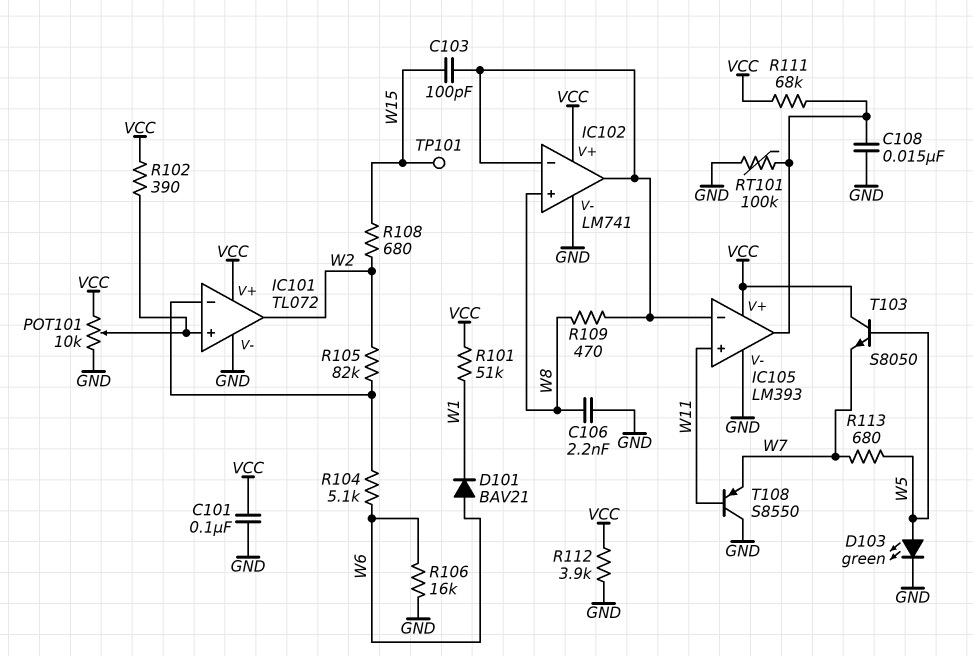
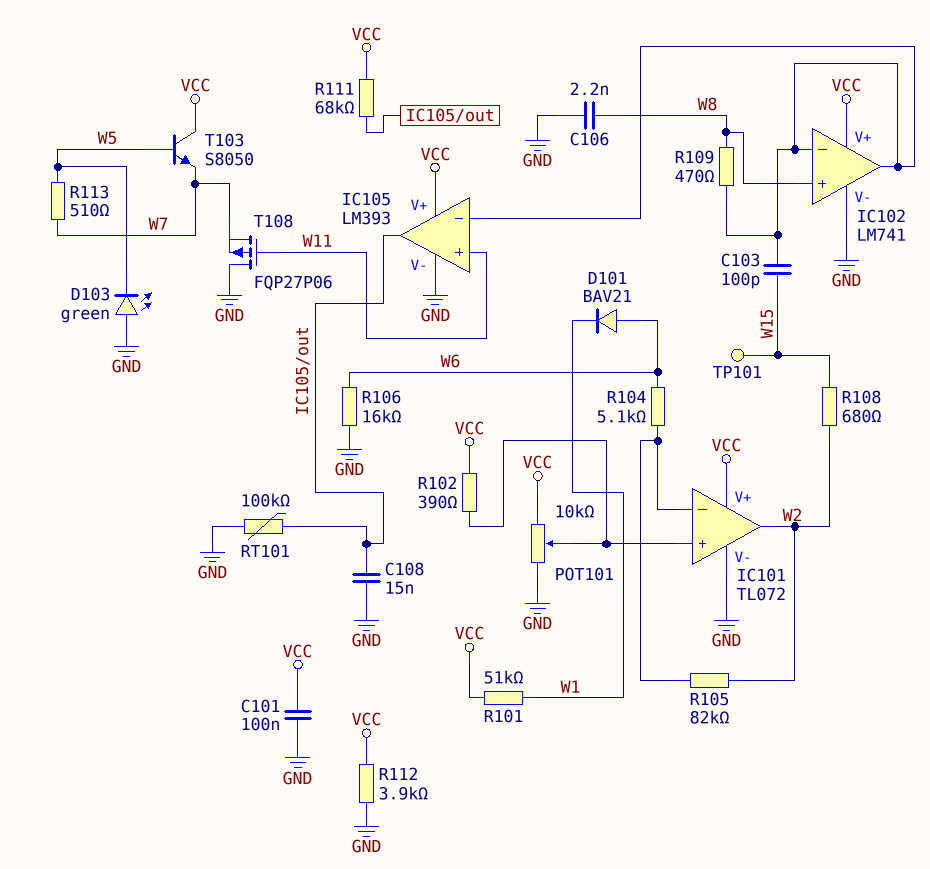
D103: LED green (A W5, K GND) -> LED green (A GND, K W5)
R113: 680 (W5, W7) -> 510 (W5, W7)
T108: PNP S8550 (B W11, C GND, E W7) -> PMOS FQP27P06 (G W11, D GND, S W7)

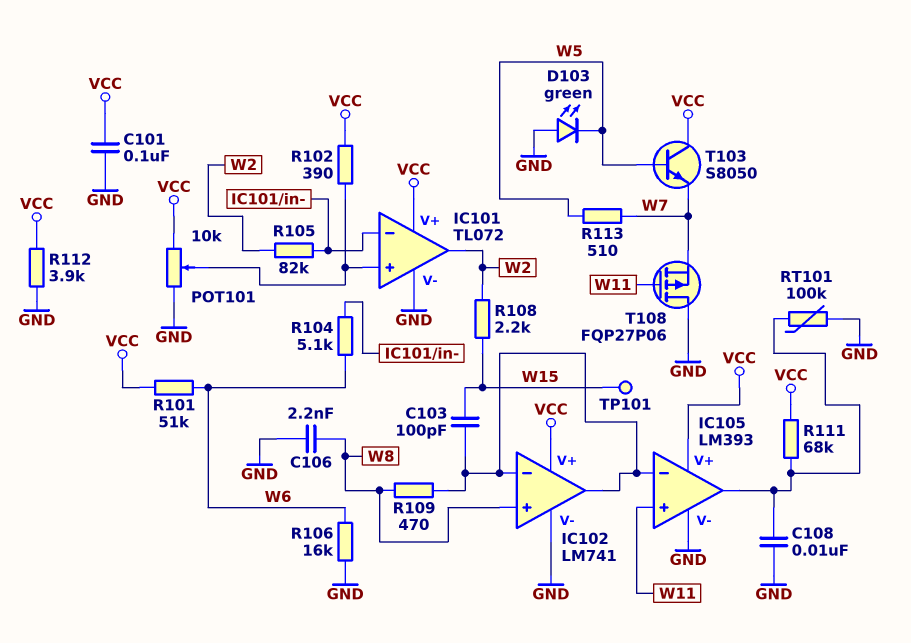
C108: 15nF (GND, IC105/out) -> 10nF (GND, IC105/out)
D101: diode BAV21 (A W6, K W1) -> none
R101: 51k (VCC, W1) -> 51k (VCC, W6)
R108: 680 (W2, W15) -> 2.2k (W2, W15)

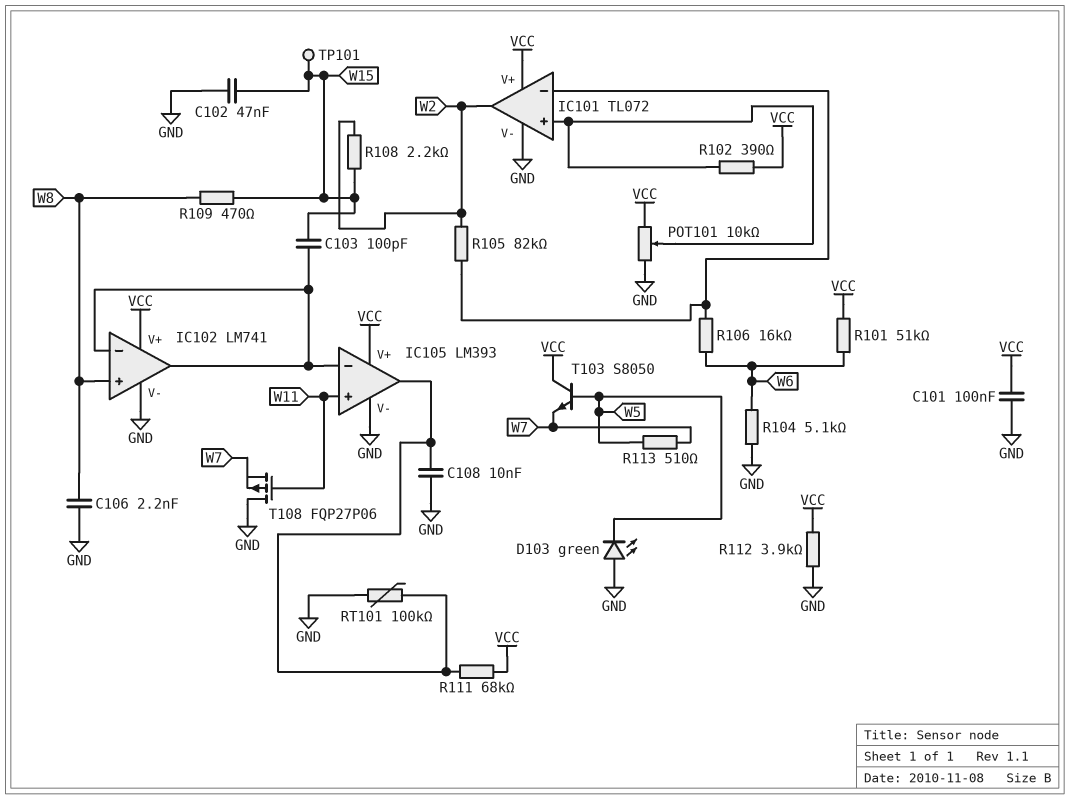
C102: none -> 47nF (GND, W15)
R104: 5.1k (IC101/in-, W6) -> 5.1k (GND, W6)
R106: 16k (GND, W6) -> 16k (IC101/in-, W6)
R109: 470 (IC102/in-, W8) -> 470 (W8, W15)

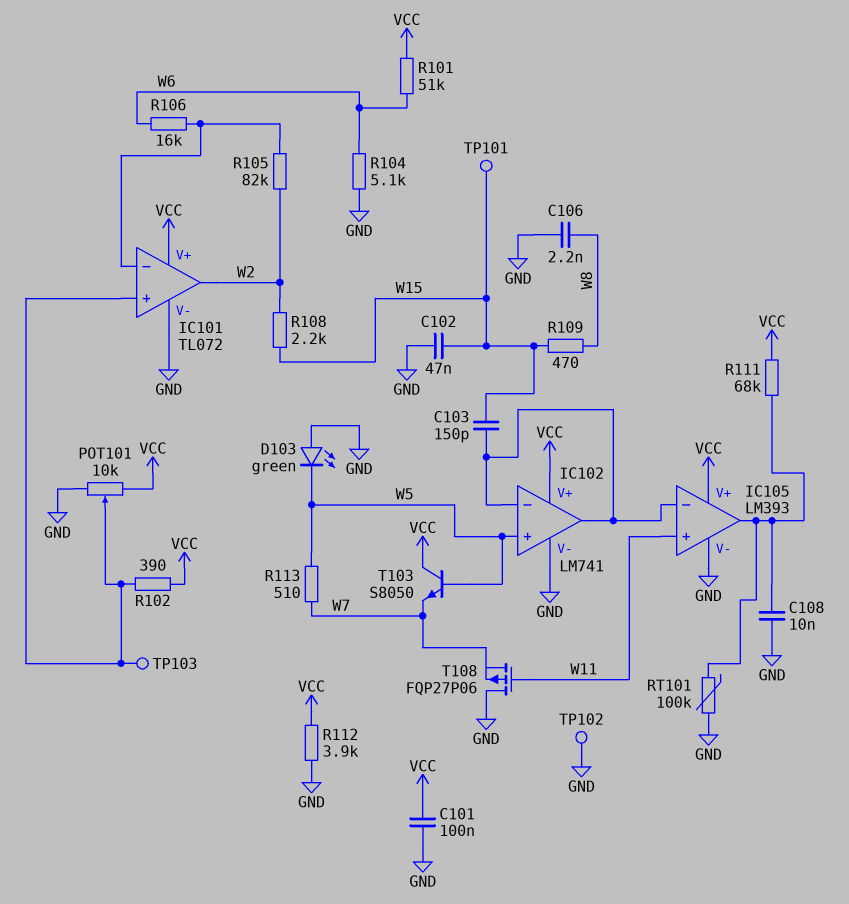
C103: 100pF (IC102/in-, W15) -> 150pF (IC102/in-, W15)
IC102 pin in+: W8 -> W5
TP102: none -> test point (GND)
TP103: none -> test point (IC101/in+)

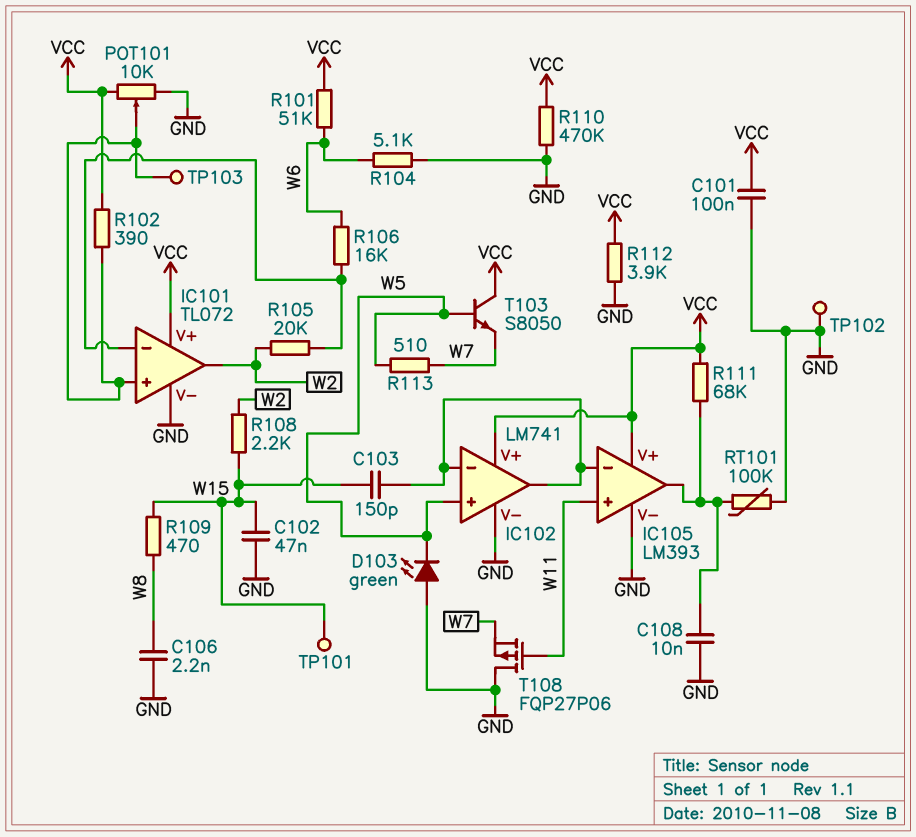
R105: 82k (IC101/in-, W2) -> 20k (IC101/in-, W2)
R110: none -> 470k (GND, VCC)

